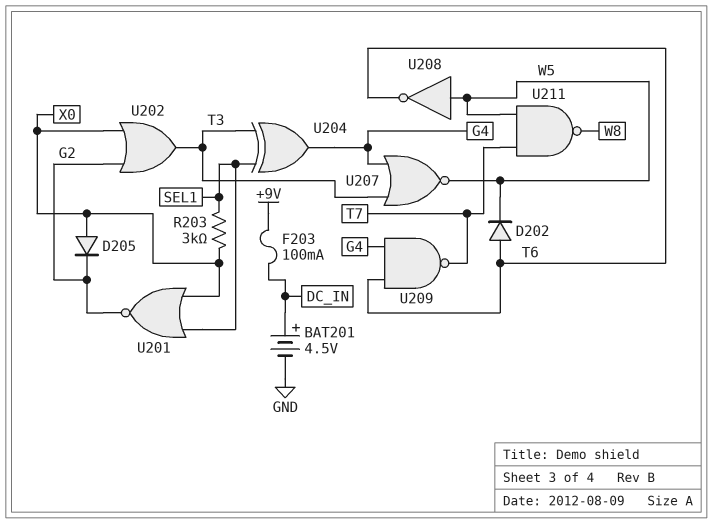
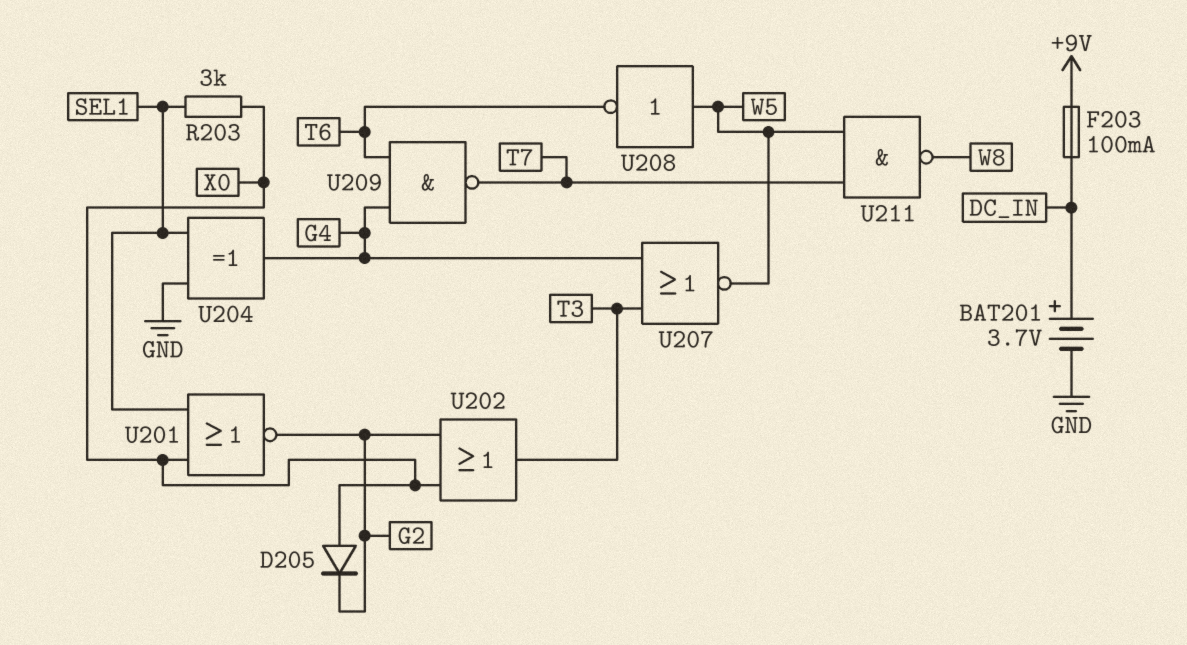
BAT201: 4.5V (plus DC_IN, minus GND) -> 3.7V (plus DC_IN, minus GND)
D202: diode (A T6, K W5) -> none
U204: XOR (in SEL1, in T3, out G4) -> XOR (in GND, in SEL1, out G4)

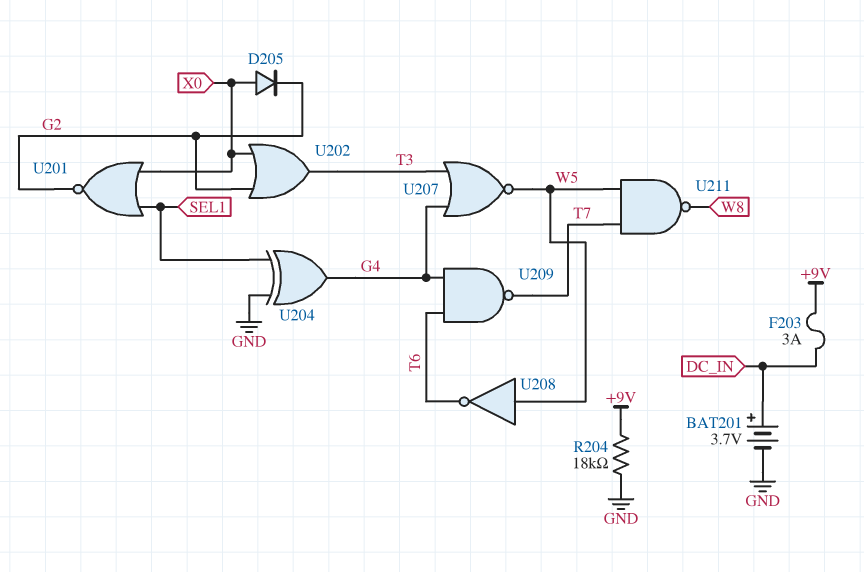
F203: 100mA (+9V, DC_IN) -> 3A (+9V, DC_IN)
R203: 3k (SEL1, X0) -> none
R204: none -> 18k (+9V, GND)

